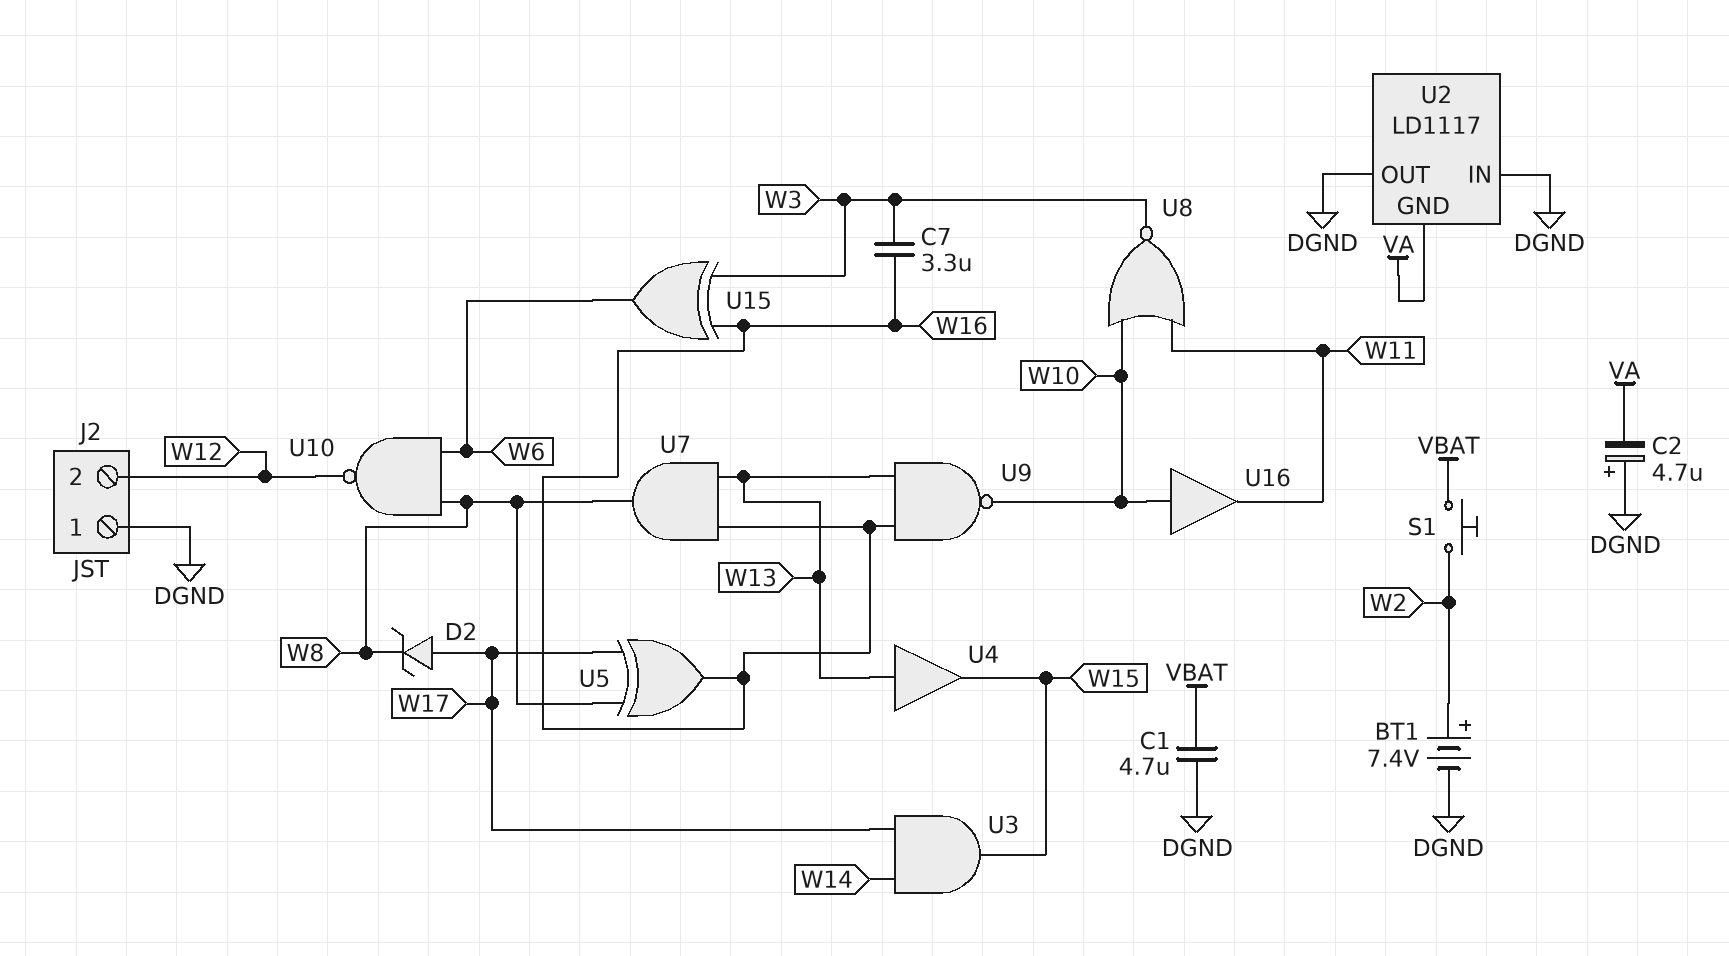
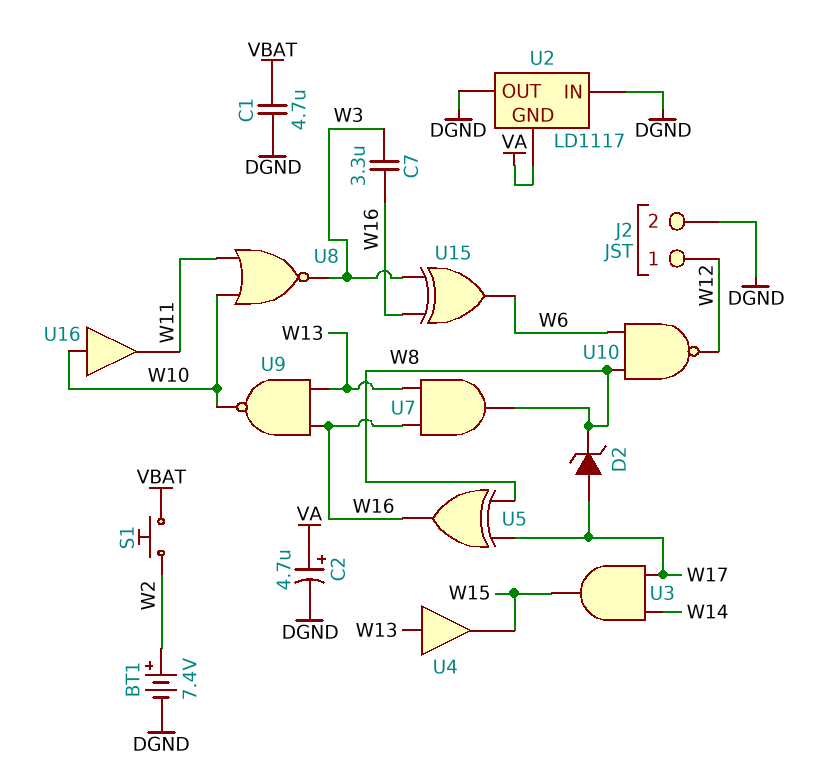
C2: 4.7uF (plus DGND, minus VA) -> 4.7uF (plus VA, minus DGND)
J2 pin 1: DGND -> W12
J2 pin 2: W12 -> DGND

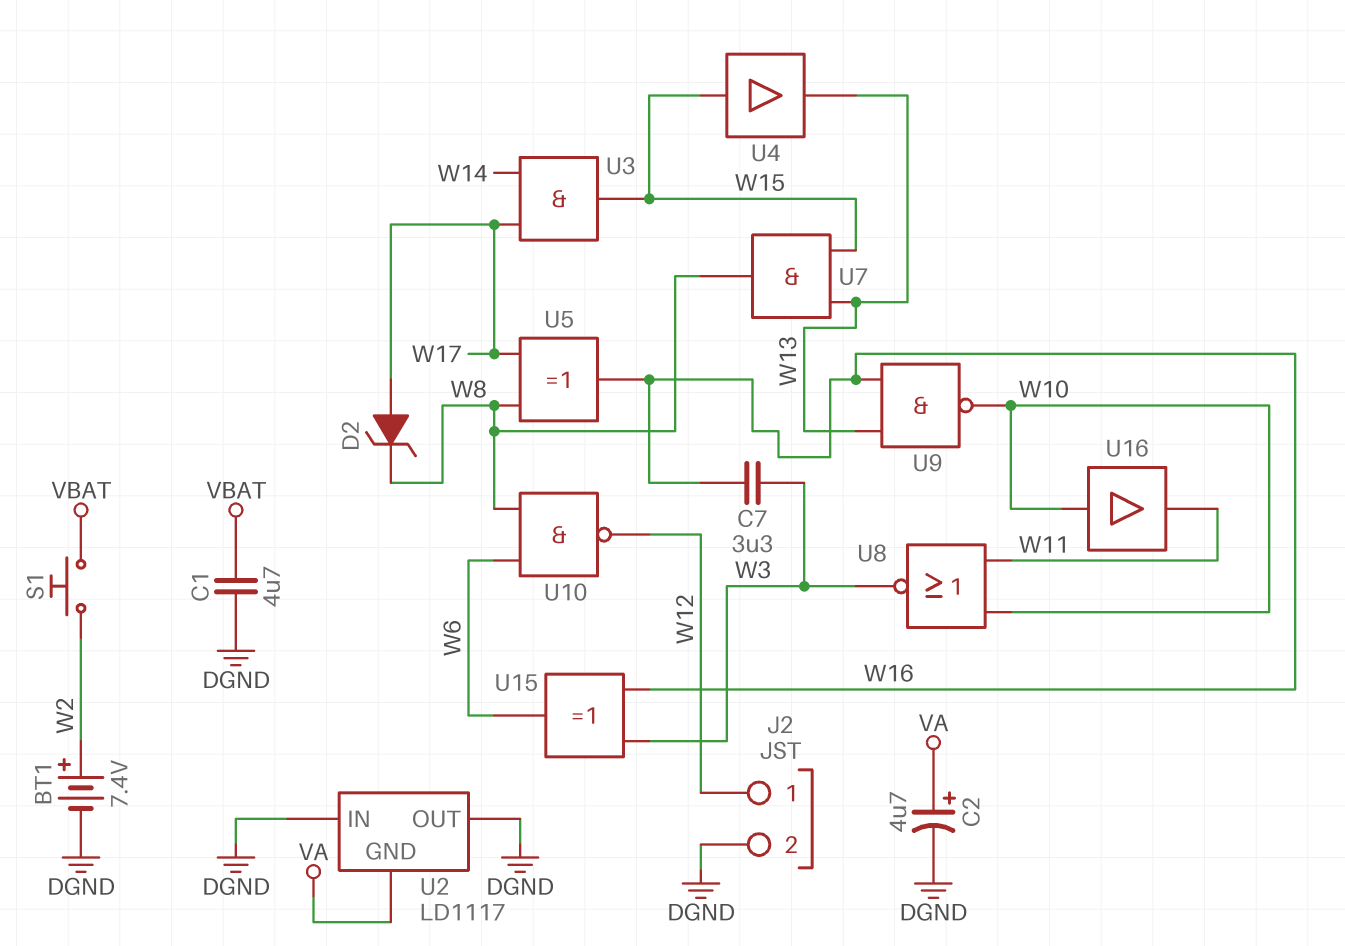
U4: buffer (in W13, out W15) -> buffer (in W15, out W13)
U7: AND (in W13, in W16, out W8) -> AND (in W13, in W15, out W8)

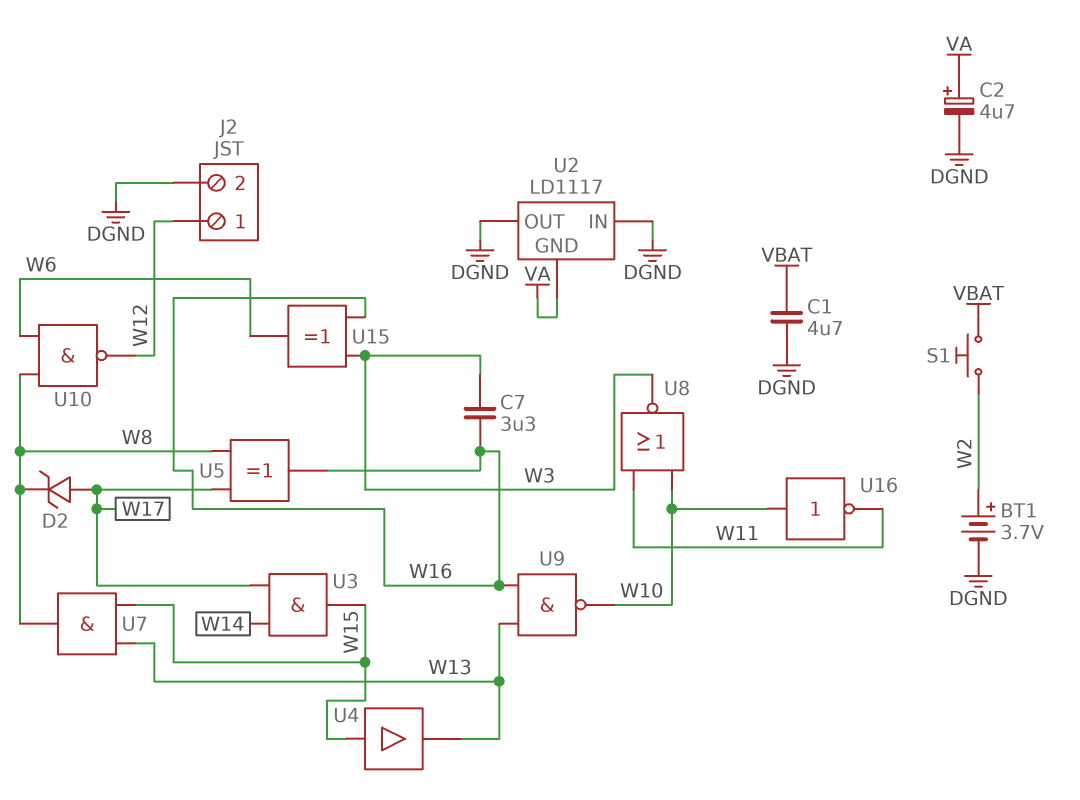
BT1: 7.4V (plus W2, minus DGND) -> 3.7V (plus W2, minus DGND)
U16: buffer (in W10, out W11) -> NOT (in W10, out W11)

